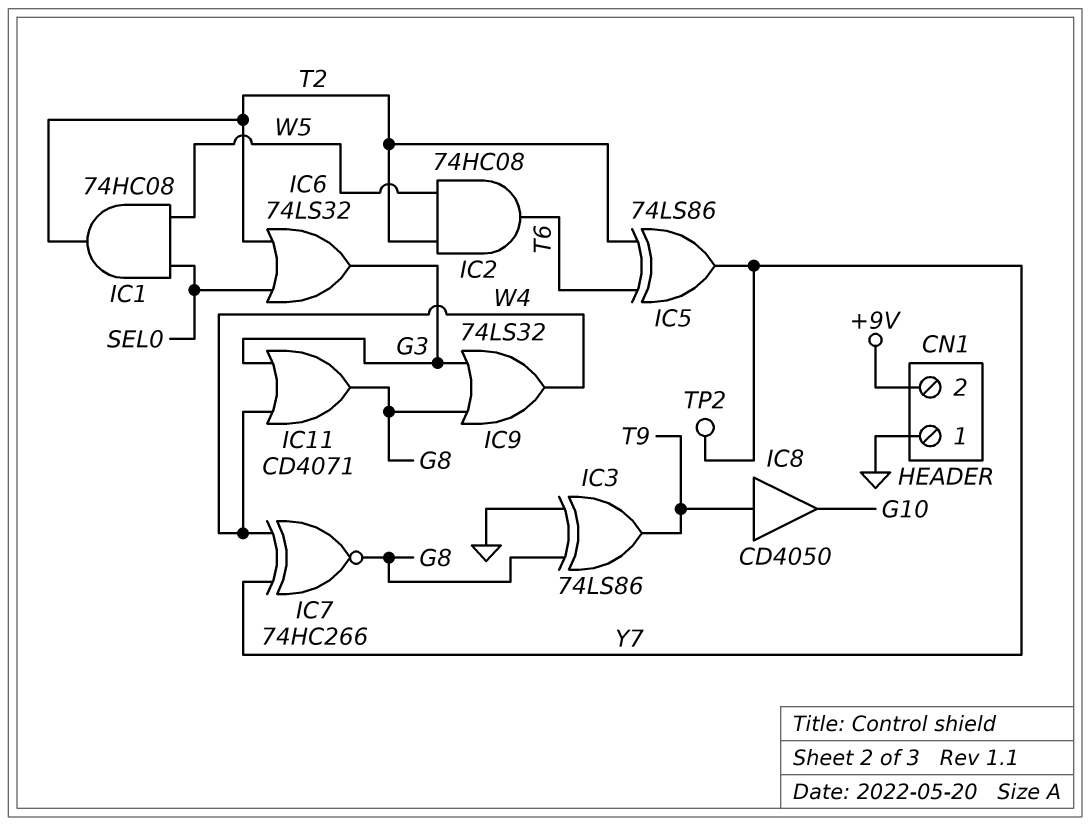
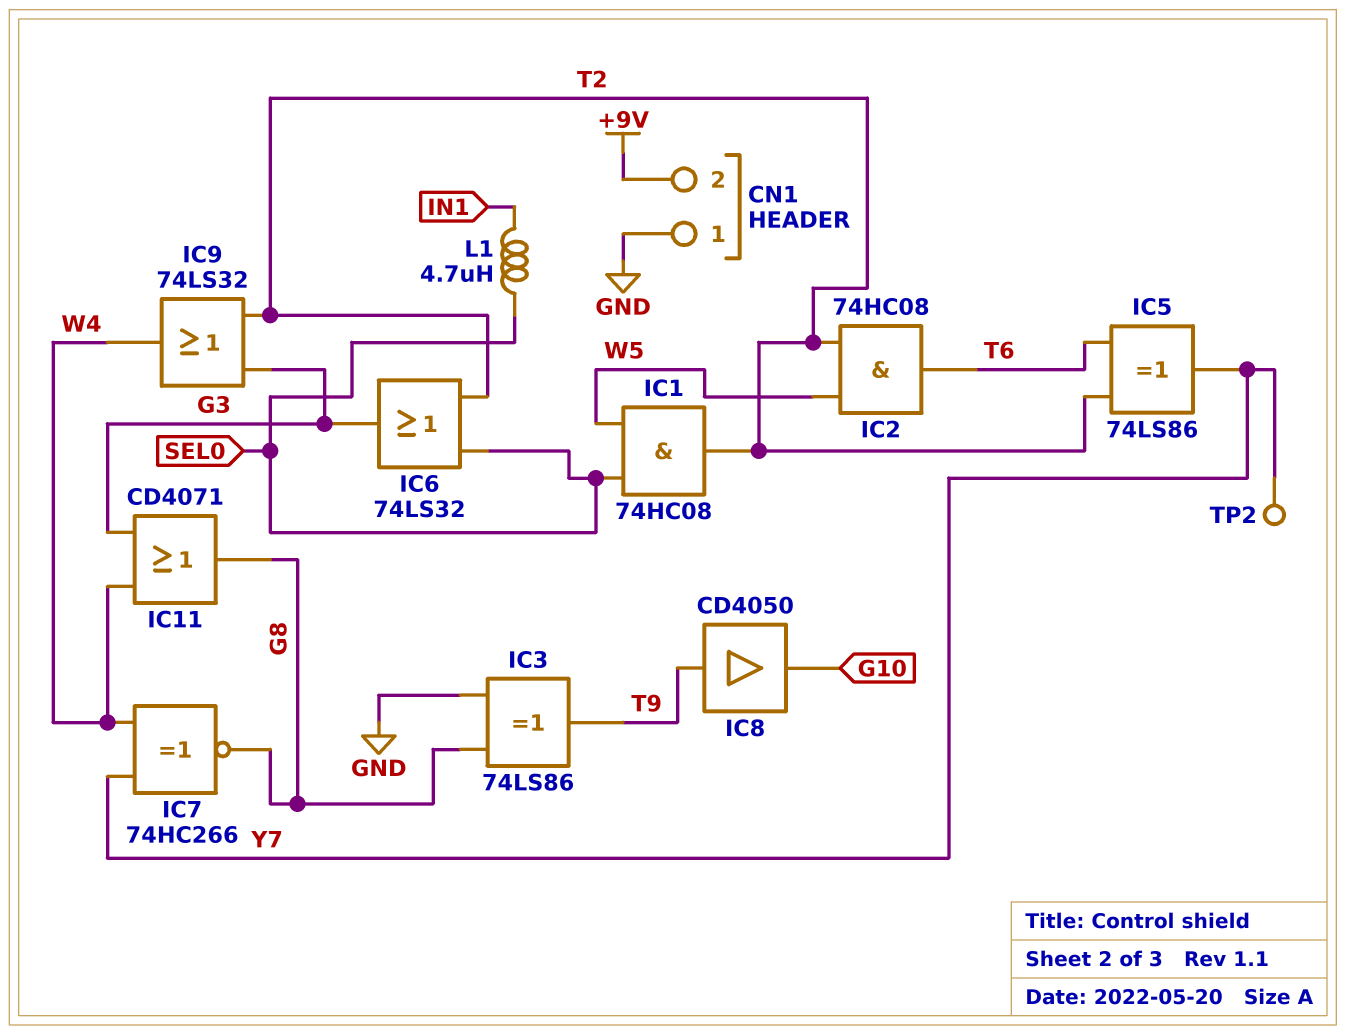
IC9: OR 74LS32 (in G3, in G8, out W4) -> OR 74LS32 (in G3, in T2, out W4)
L1: none -> 4.7uH (IN1, SEL0)

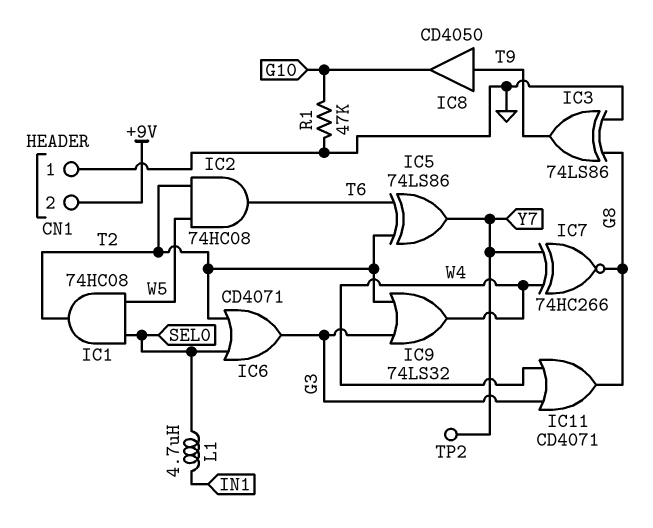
IC6: OR 74LS32 (in SEL0, in T2, out G3) -> OR CD4071 (in SEL0, in T2, out G3)
R1: none -> 47k (G10, GND)

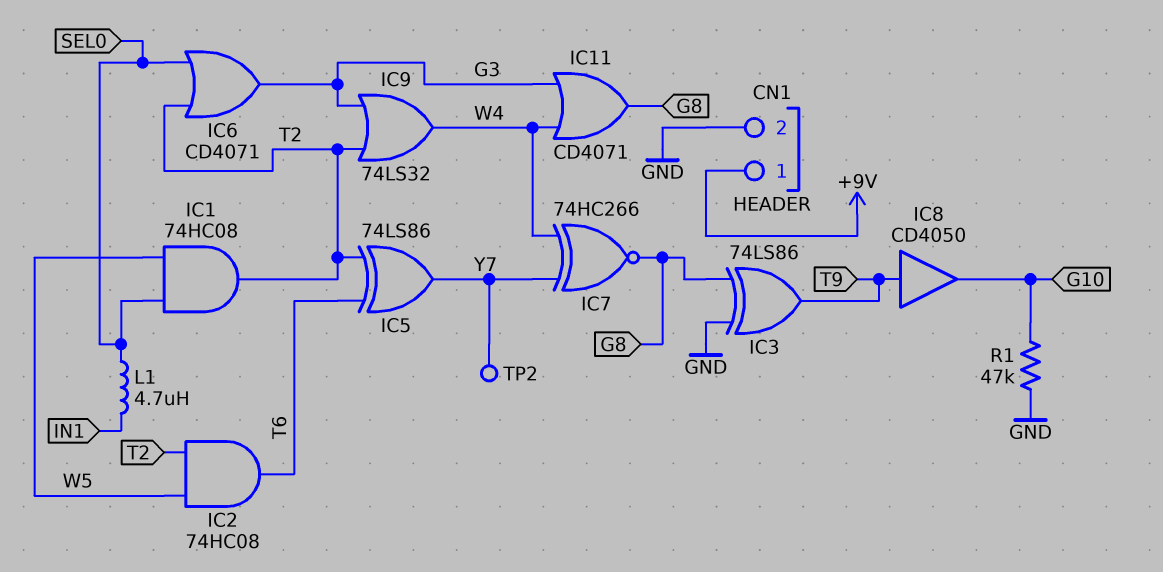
CN1 pin 1: GND -> +9V
CN1 pin 2: +9V -> GND

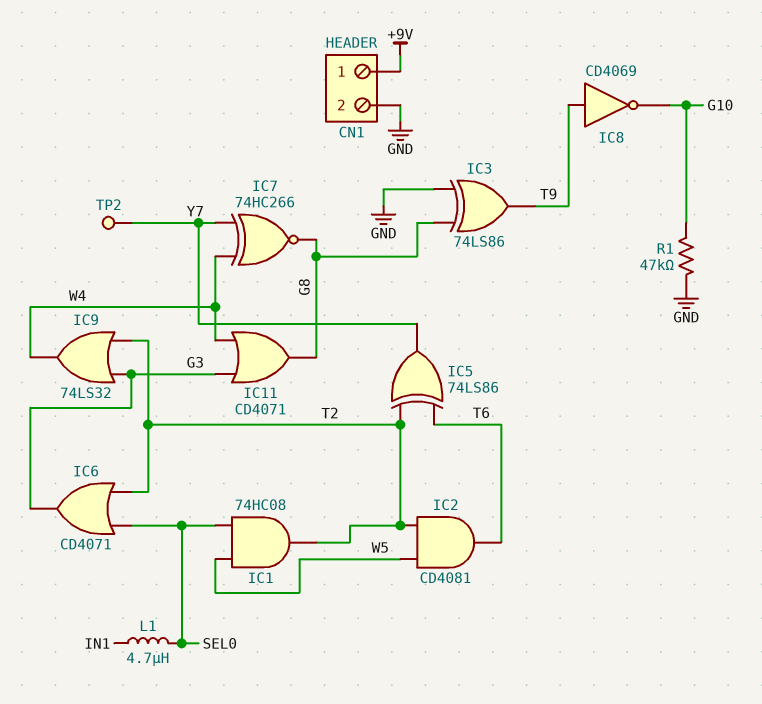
IC2: AND 74HC08 (in T2, in W5, out T6) -> AND CD4081 (in T2, in W5, out T6)
IC8: buffer CD4050 (in T9, out G10) -> NOT CD4069 (in T9, out G10)

